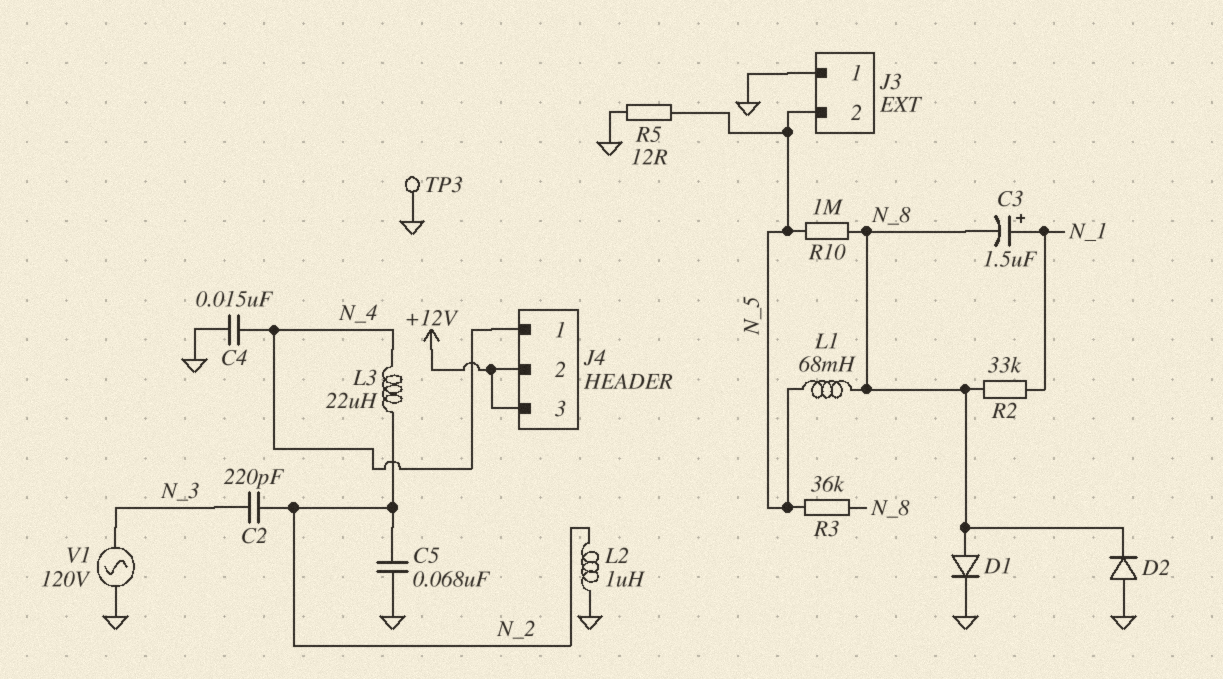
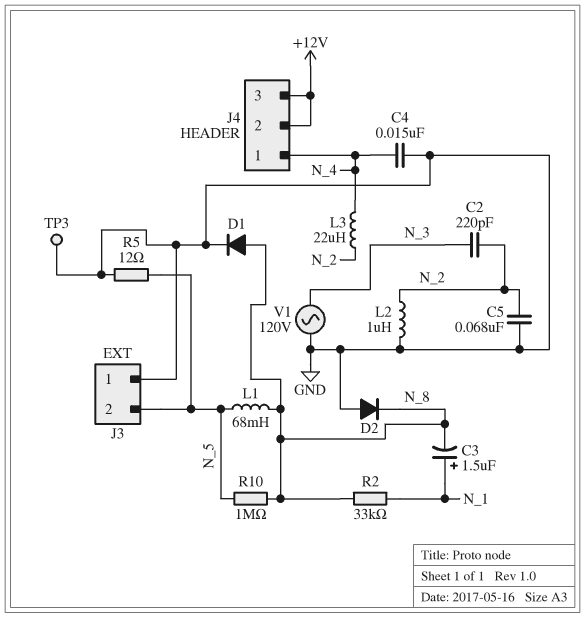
R3: 36k (N_5, N_8) -> none

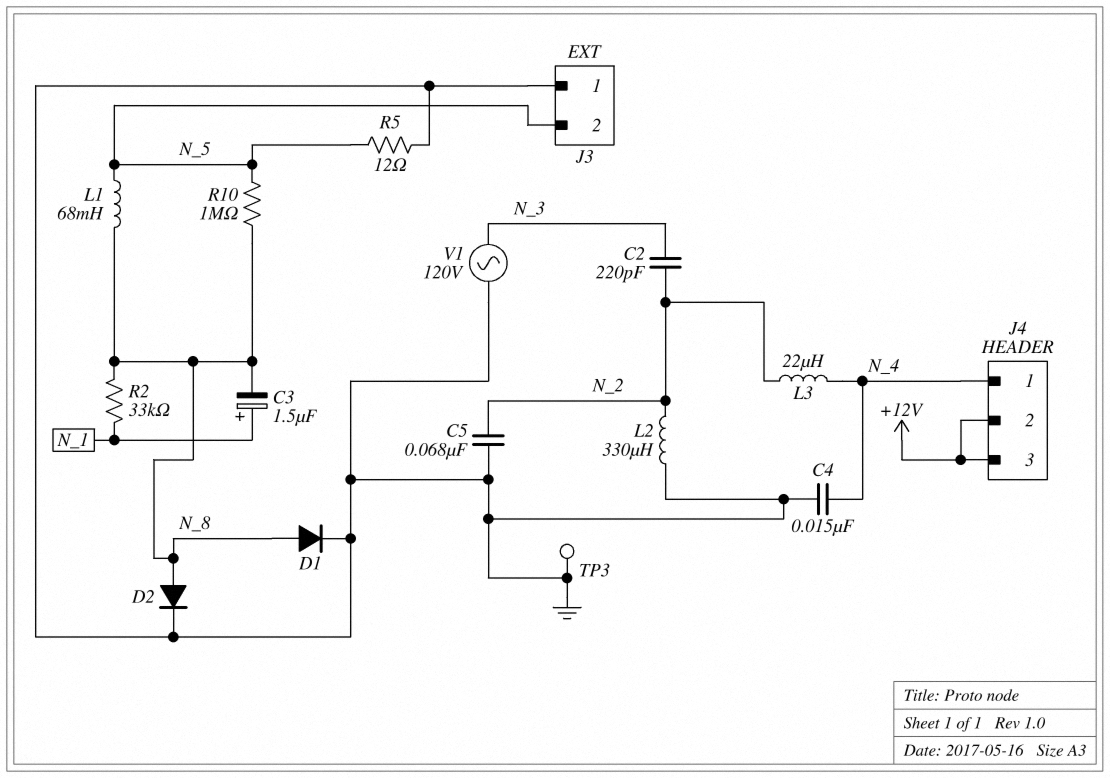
D2: diode (A GND, K N_8) -> diode (A N_8, K GND)
L2: 1uH (GND, N_2) -> 330uH (GND, N_2)

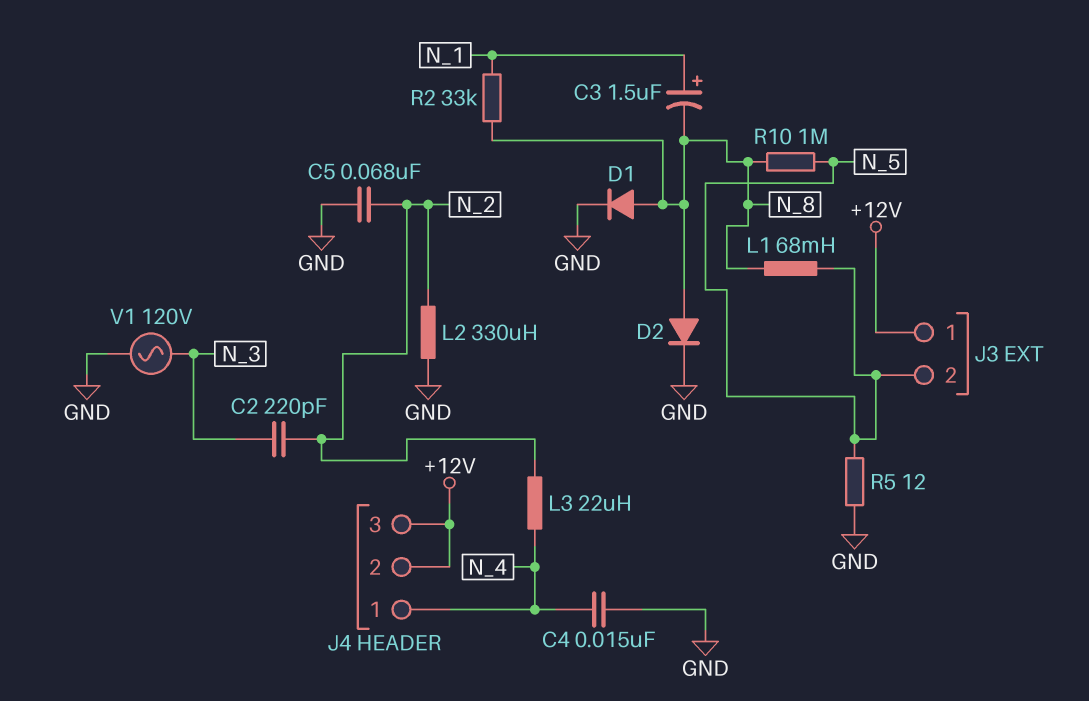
J3 pin 1: GND -> +12V
TP3: test point (GND) -> none

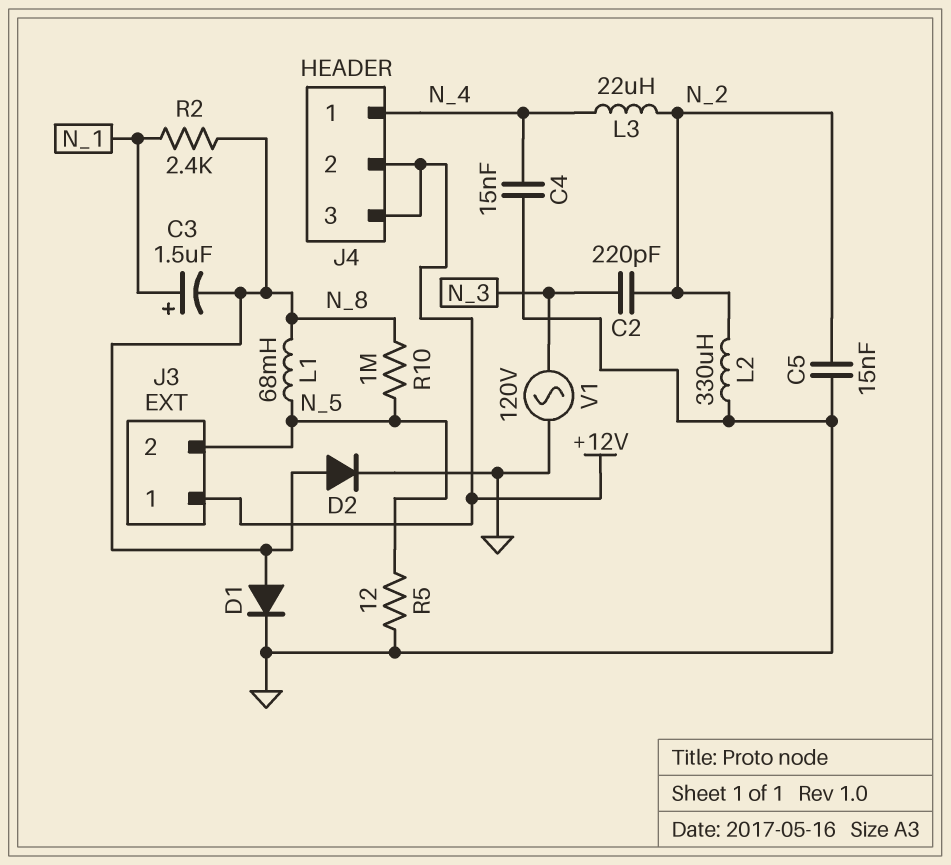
C5: 68nF (GND, N_2) -> 15nF (GND, N_2)
R2: 33k (N_1, N_8) -> 2.4k (N_1, N_8)

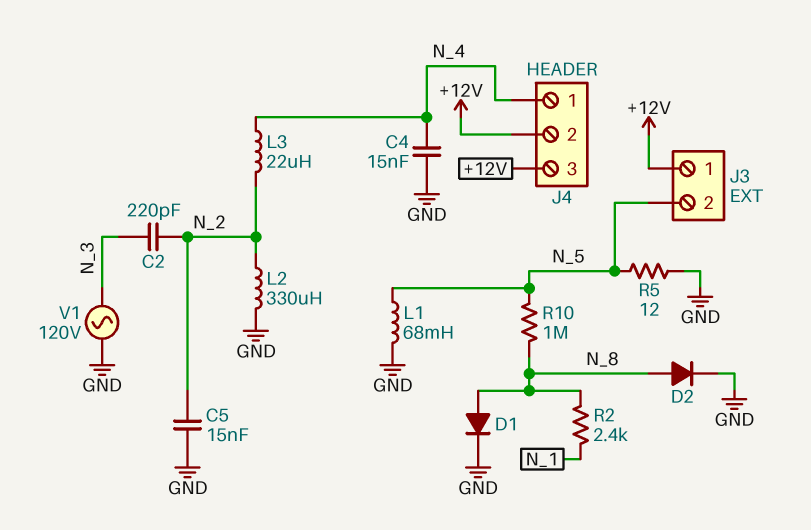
C3: 1.5uF (plus N_1, minus N_8) -> none
L1: 68mH (N_5, N_8) -> 68mH (GND, N_5)

